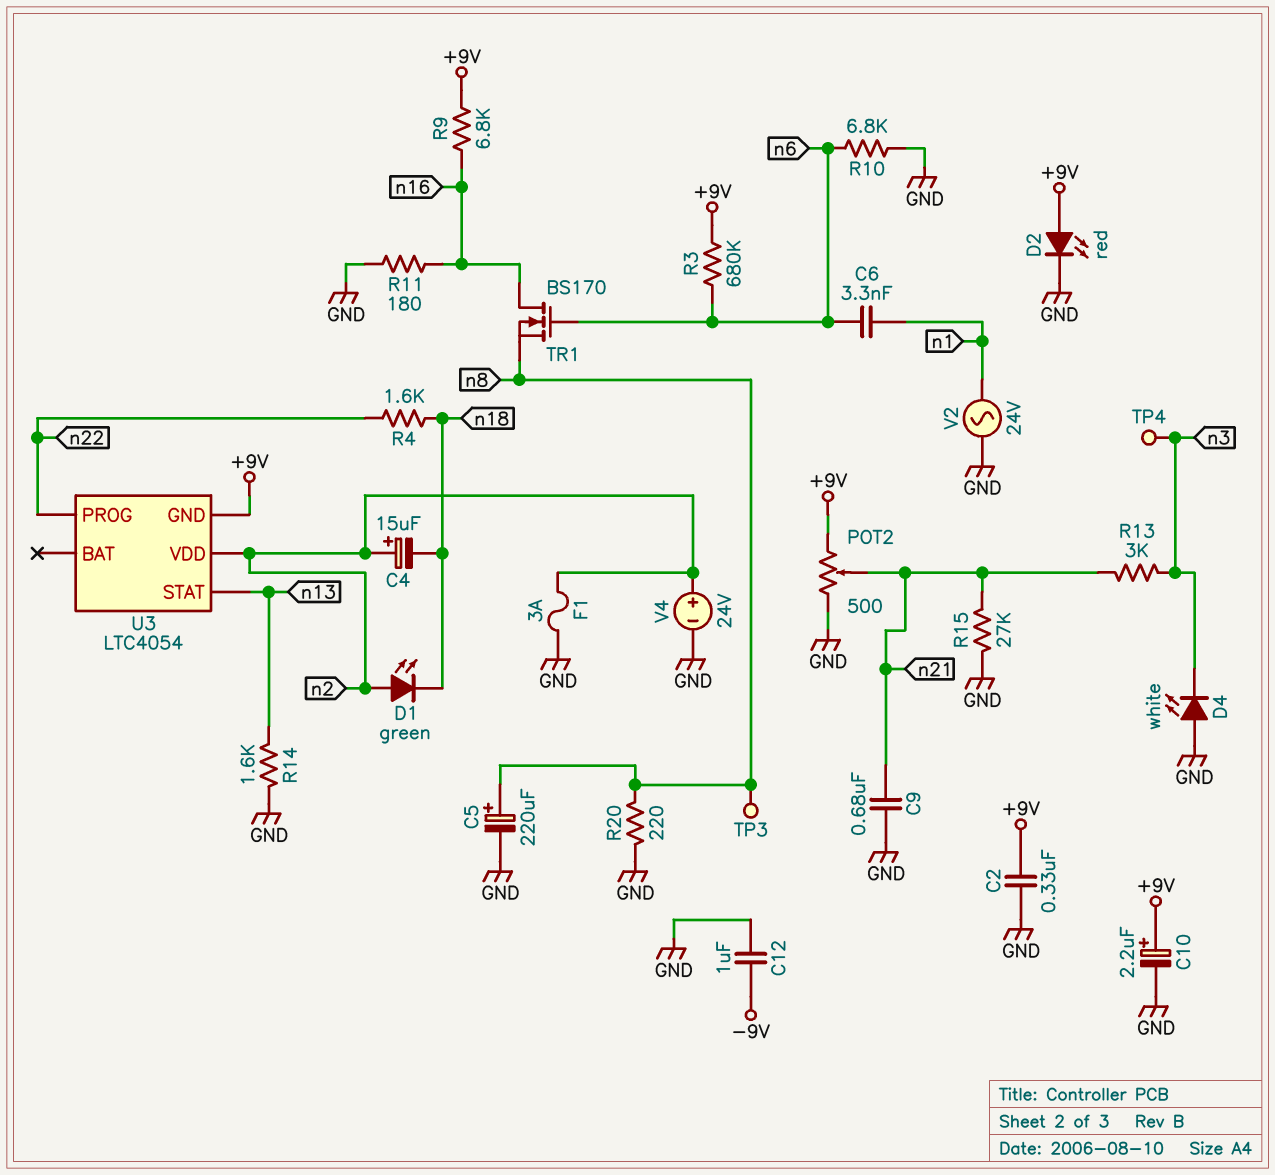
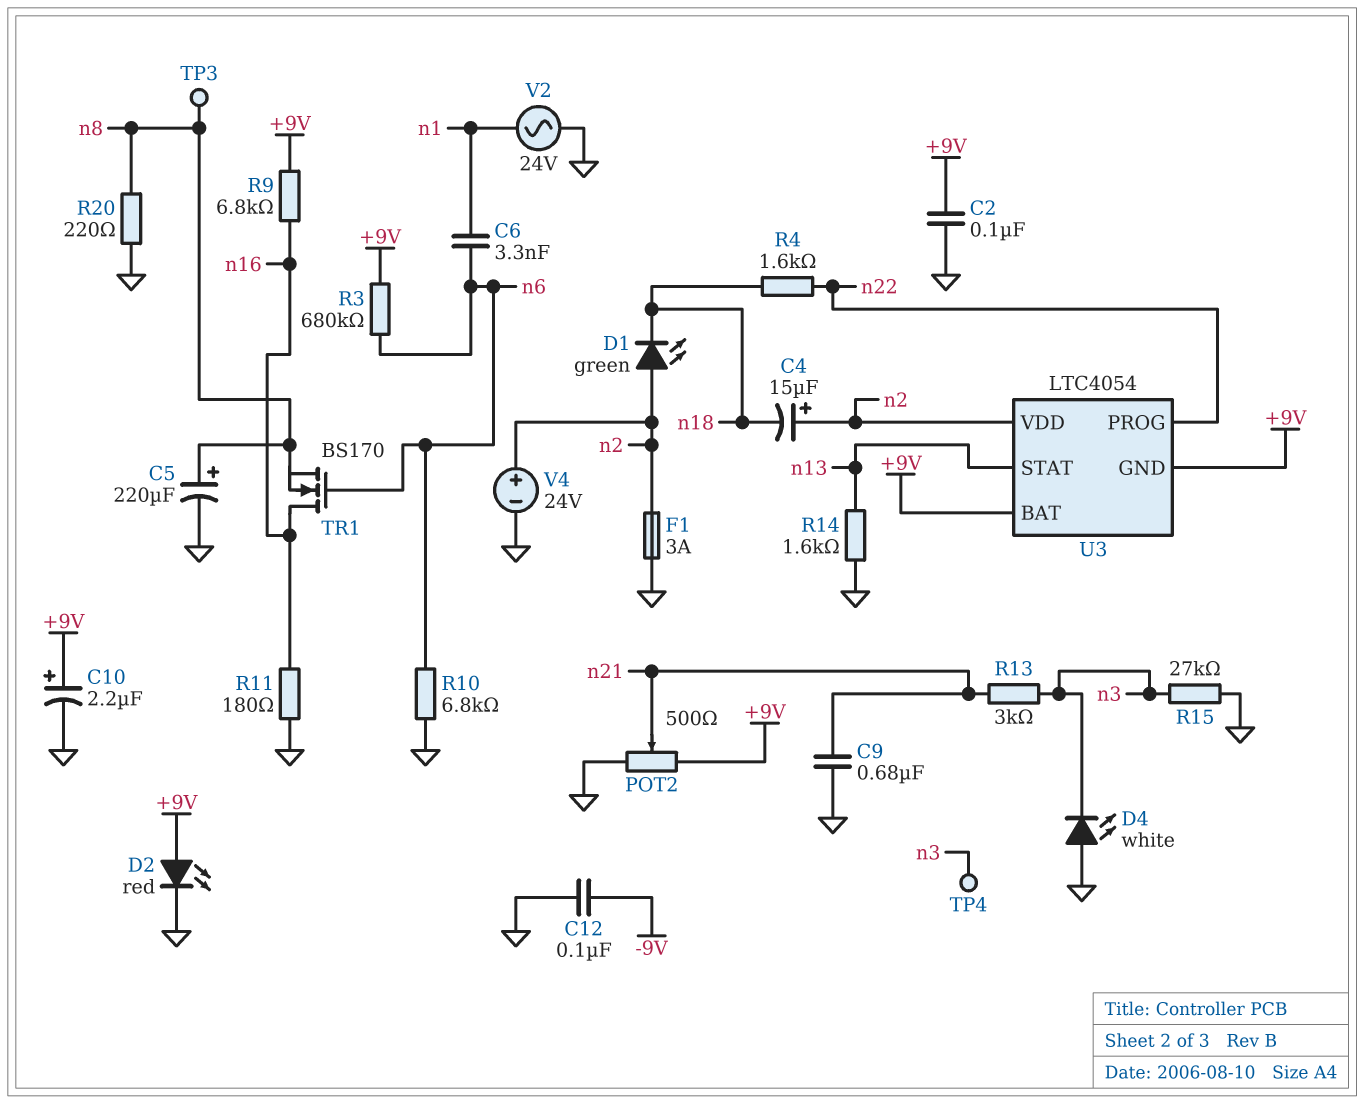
C2: 330nF (+9V, GND) -> 100nF (+9V, GND)
C12: 1uF (-9V, GND) -> 100nF (-9V, GND)
R15: 27k (GND, n21) -> 27k (GND, n3)
U3 pin BAT: none -> +9V

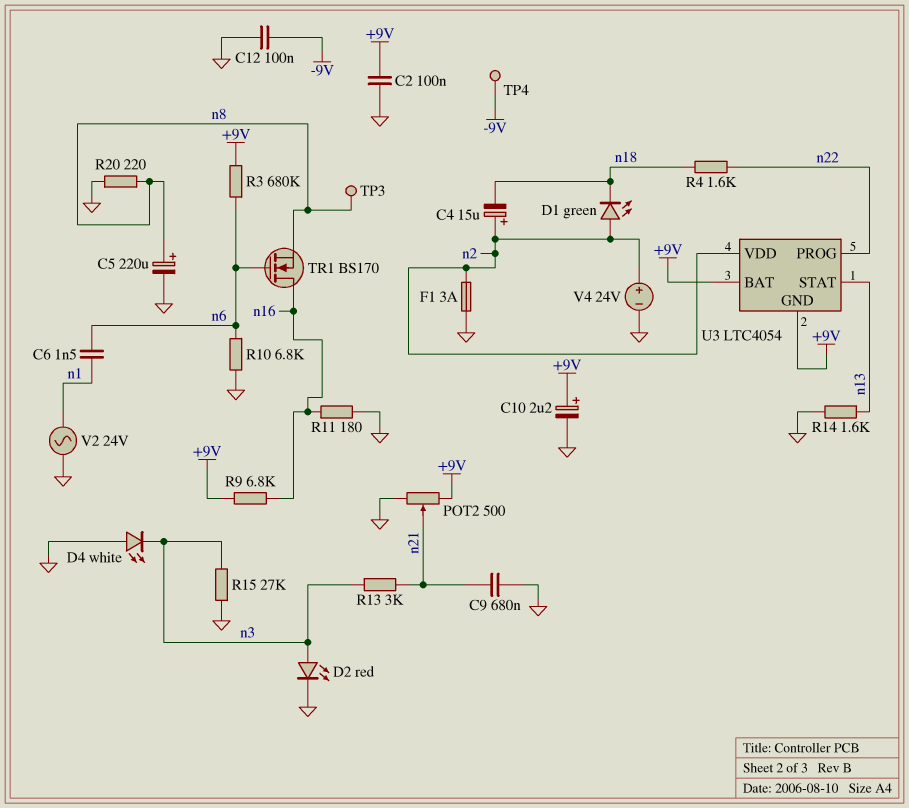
C6: 3.3nF (n1, n6) -> 1.5nF (n1, n6)
D2: LED red (A +9V, K GND) -> LED red (A n3, K GND)
TP4: test point (n3) -> test point (-9V)

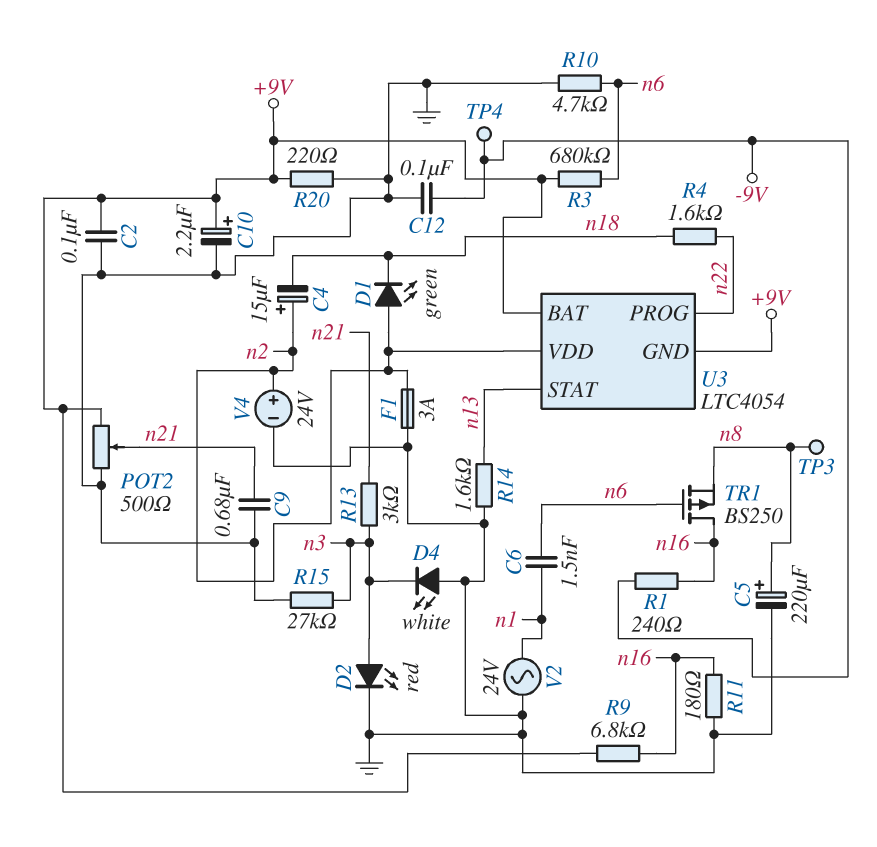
R1: none -> 240 (-9V, n16)
R10: 6.8k (GND, n6) -> 4.7k (GND, n6)
R20: 220 (GND, n8) -> 220 (+9V, GND)
TR1: NMOS BS170 (G n6, D n16, S n8) -> PMOS BS250 (G n6, D n16, S n8)

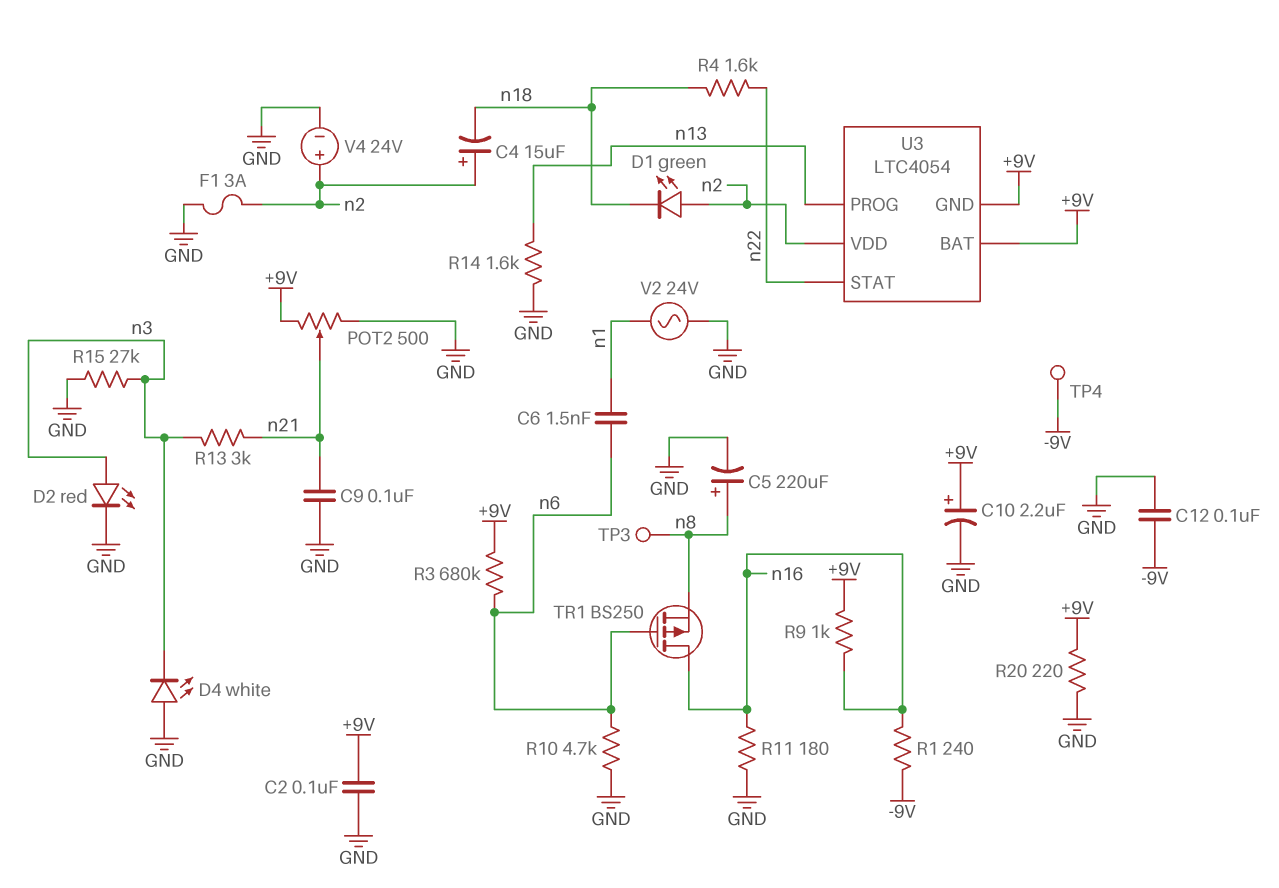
C9: 680nF (GND, n21) -> 100nF (GND, n21)
R9: 6.8k (+9V, n16) -> 1k (+9V, n16)
U3 pin PROG: n22 -> n13
U3 pin STAT: n13 -> n22

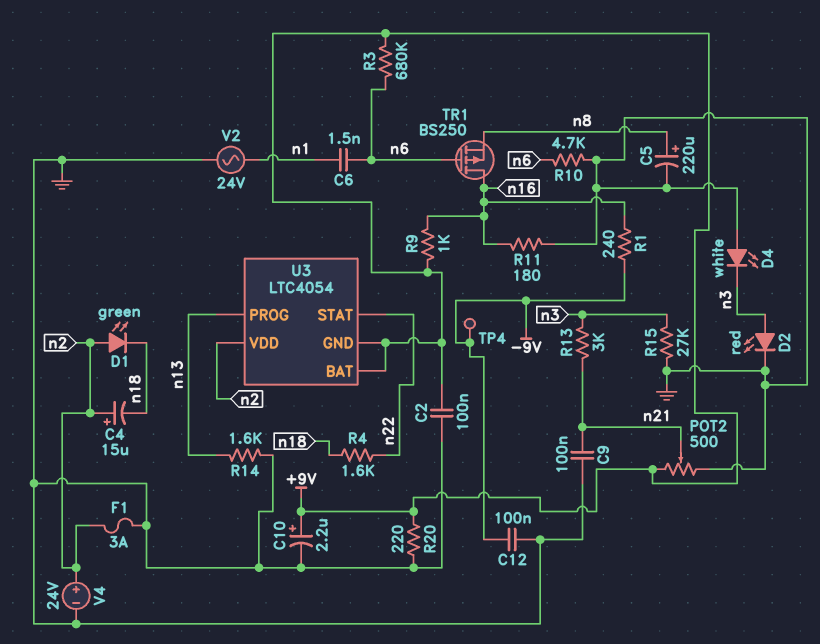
TP3: test point (n8) -> none

